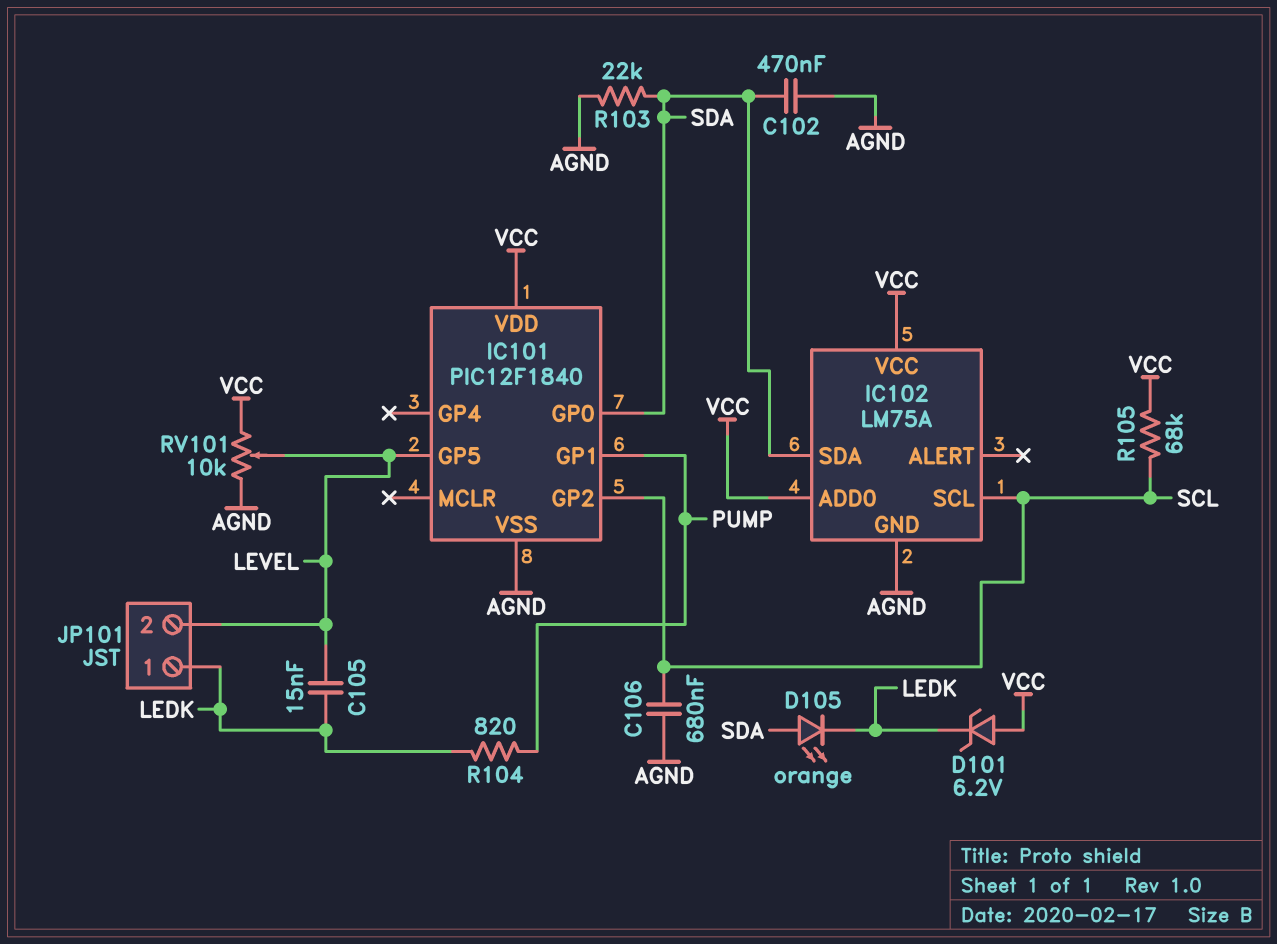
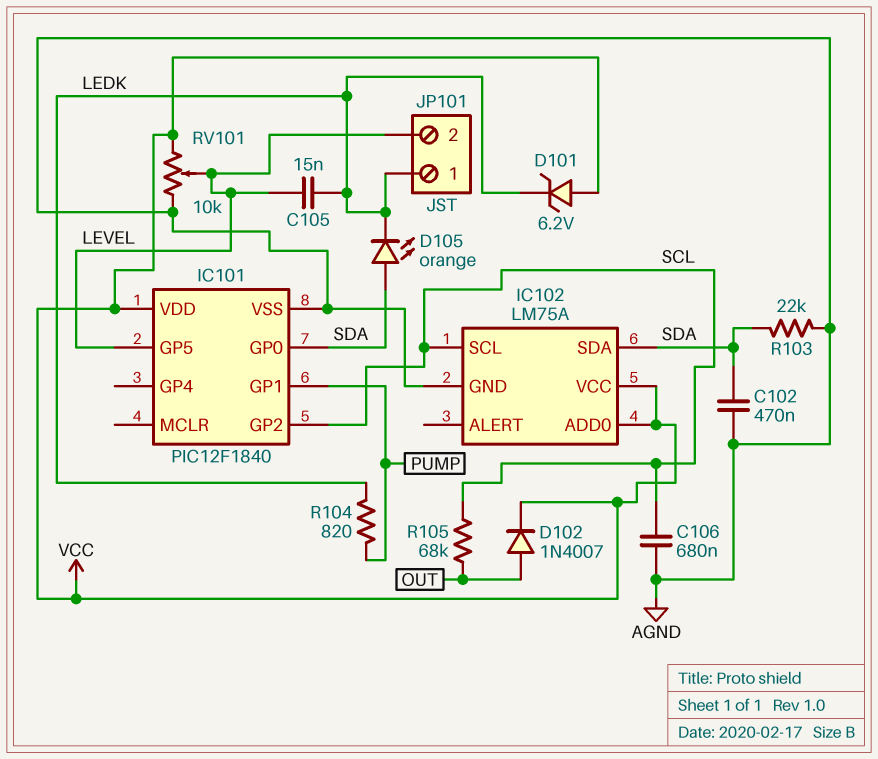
D102: none -> diode 1N4007 (A OUT, K VCC)
R105: 68k (SCL, VCC) -> 68k (OUT, SCL)

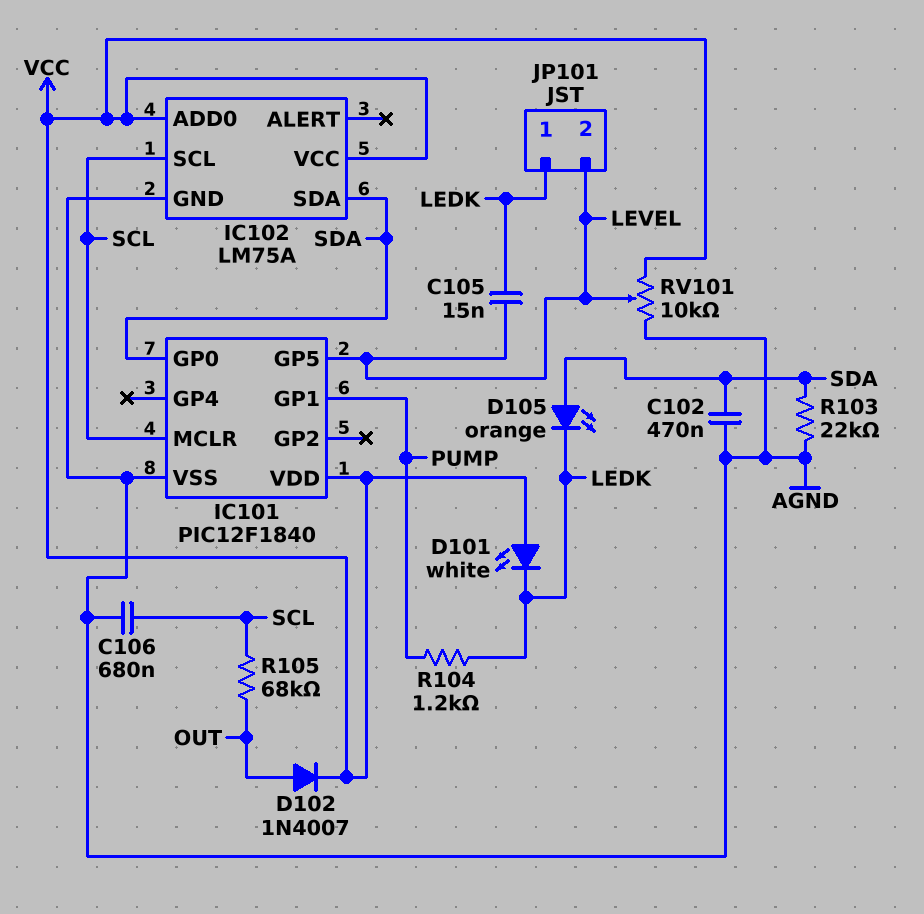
D101: zener 6.2V (A VCC, K LEDK) -> LED white (A VCC, K LEDK)
IC101 pin GP2: SCL -> none
IC101 pin MCLR: none -> SCL
R104: 820 (LEDK, PUMP) -> 1.2k (LEDK, PUMP)

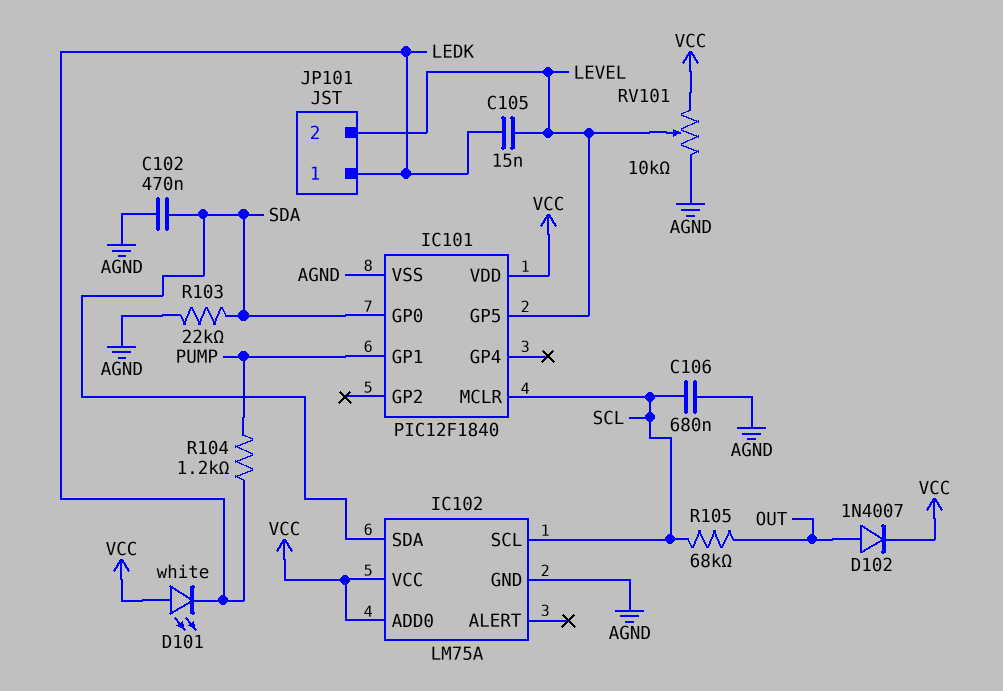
D105: LED orange (A SDA, K LEDK) -> none

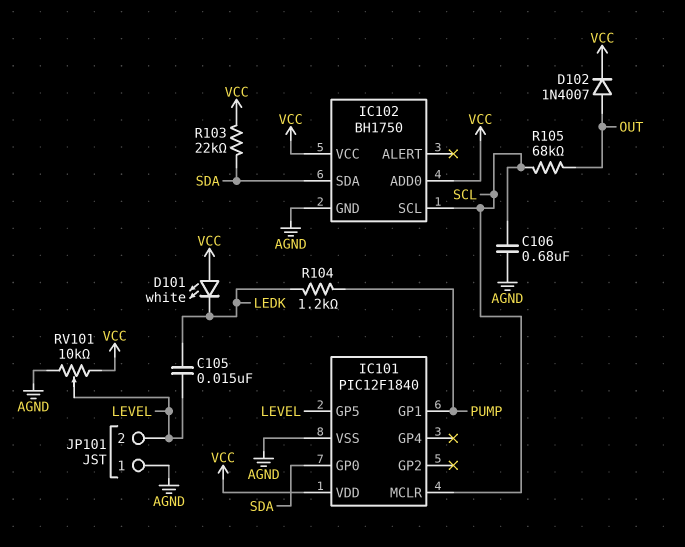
C102: 470nF (AGND, SDA) -> none
IC102: LM75A -> BH1750
JP101 pin 1: LEDK -> AGND
R103: 22k (AGND, SDA) -> 22k (SDA, VCC)

